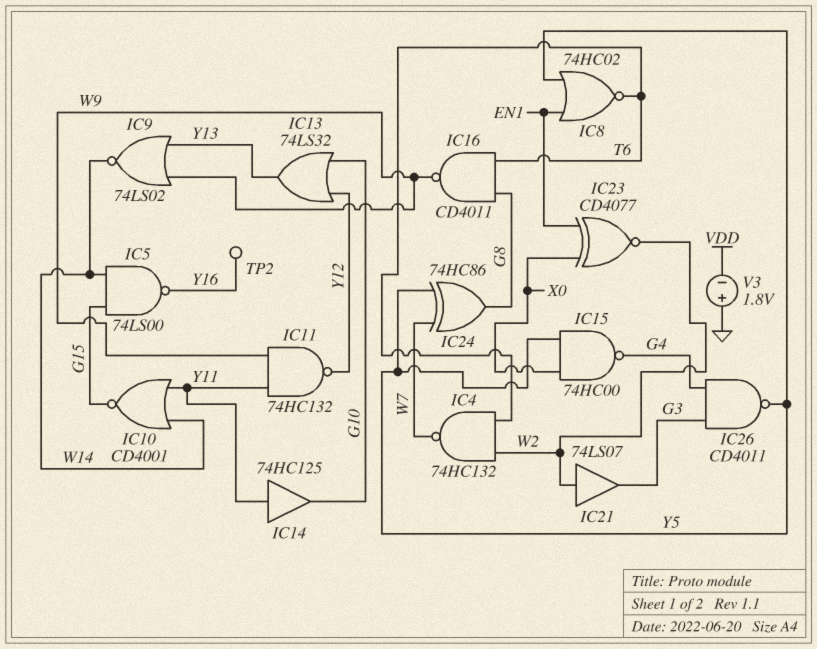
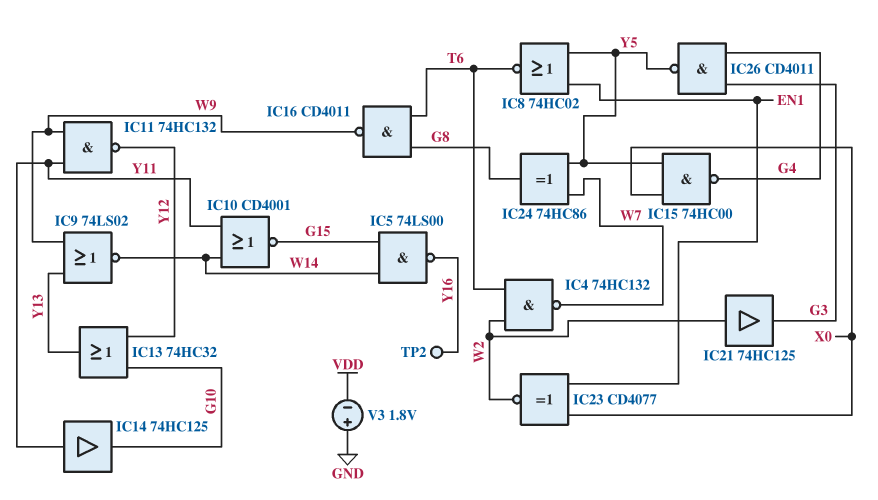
IC13: OR 74LS32 (in G10, in Y12, out Y13) -> OR 74HC32 (in G10, in Y12, out Y13)
IC21: buffer 74LS07 (in W2, out G3) -> buffer 74HC125 (in W2, out G3)

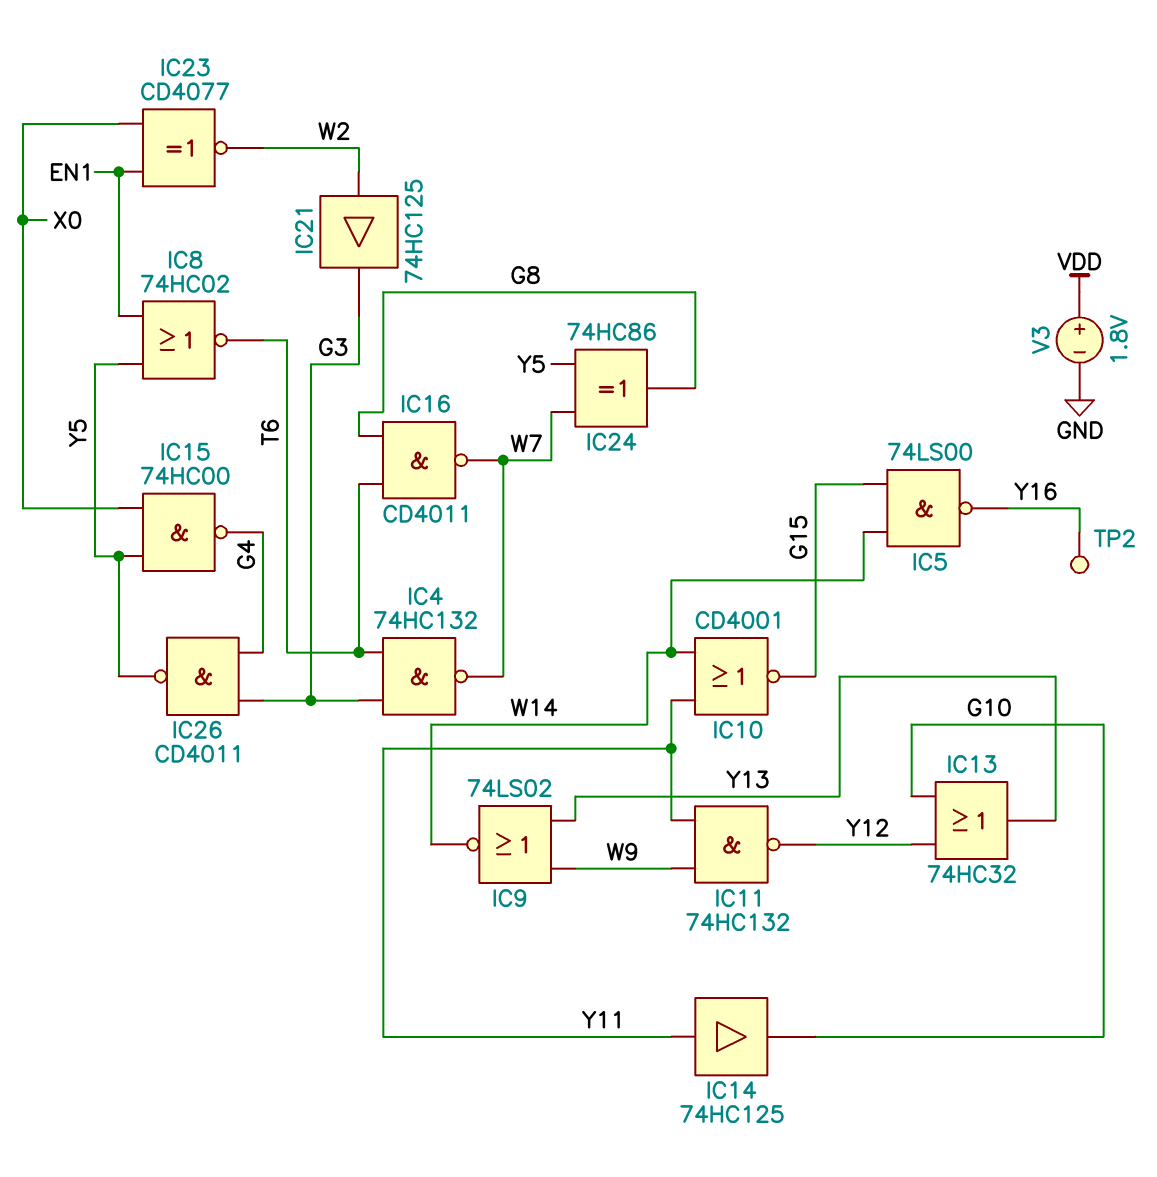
IC4: NAND 74HC132 (in T6, in W2, out W7) -> NAND 74HC132 (in G3, in T6, out W7)
IC16: NAND CD4011 (in G8, in T6, out W9) -> NAND CD4011 (in G8, in T6, out W7)
V3: 1.8V (plus GND, minus VDD) -> 1.8V (plus VDD, minus GND)

